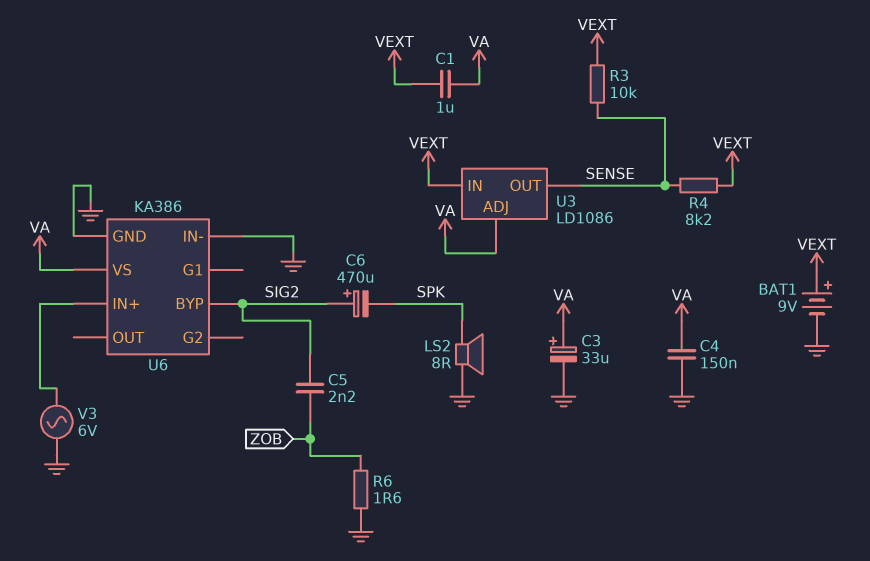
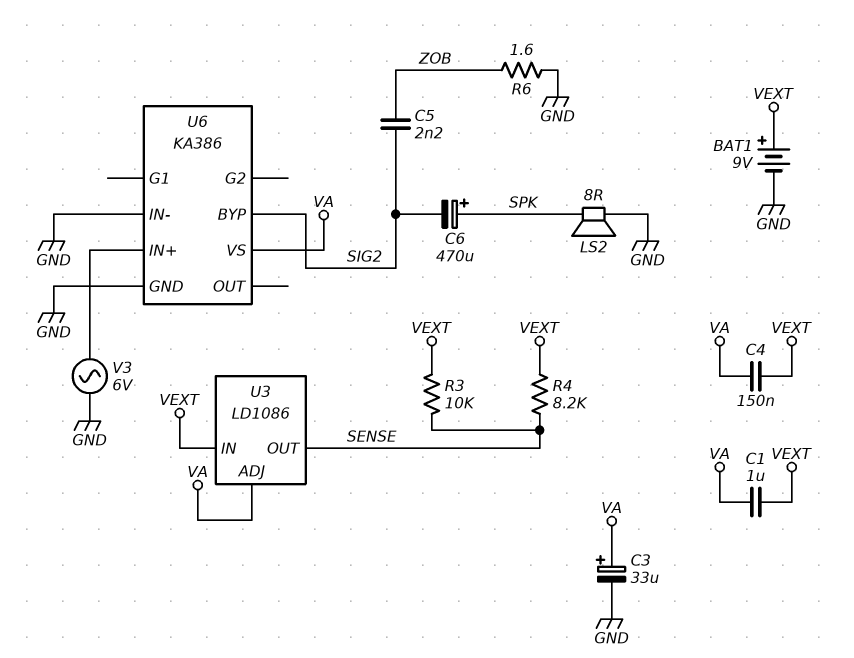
C4: 150nF (GND, VA) -> 150nF (VA, VEXT)
C6: 470uF (plus SIG2, minus SPK) -> 470uF (plus SPK, minus SIG2)

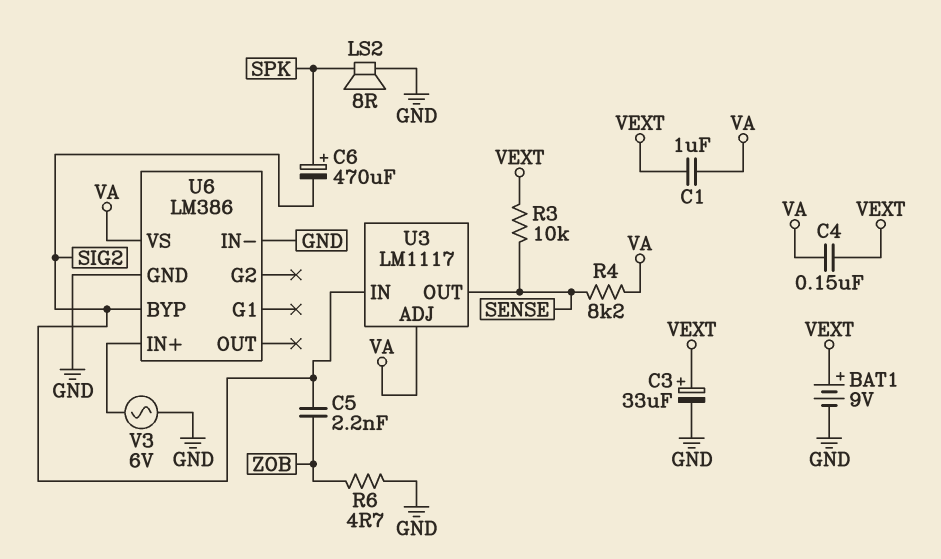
C3: 33uF (plus VA, minus GND) -> 33uF (plus VEXT, minus GND)
R4: 8.2k (SENSE, VEXT) -> 8.2k (SENSE, VA)
R6: 1.6 (GND, ZOB) -> 4.7 (GND, ZOB)
U3: LD1086 -> LM1117
U3 pin IN: VEXT -> SIG2
U6: KA386 -> LM386

